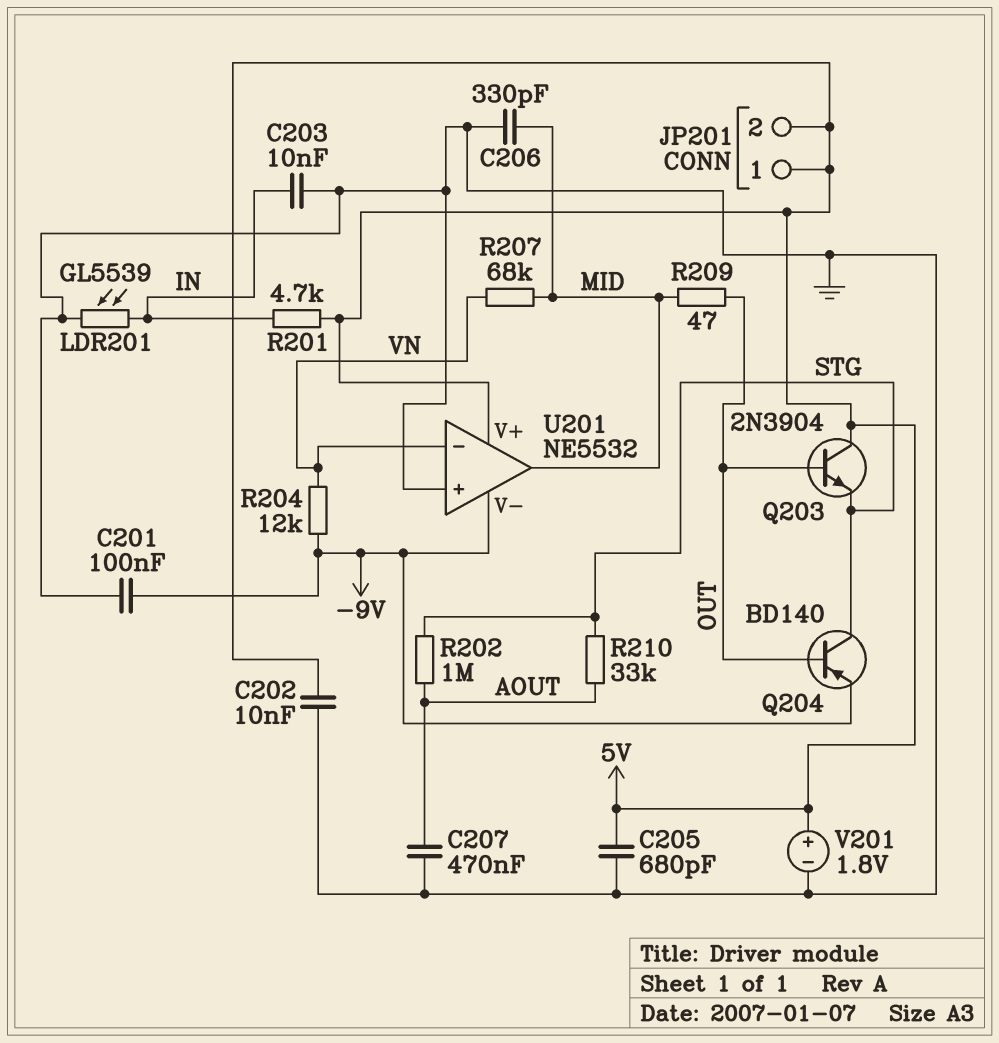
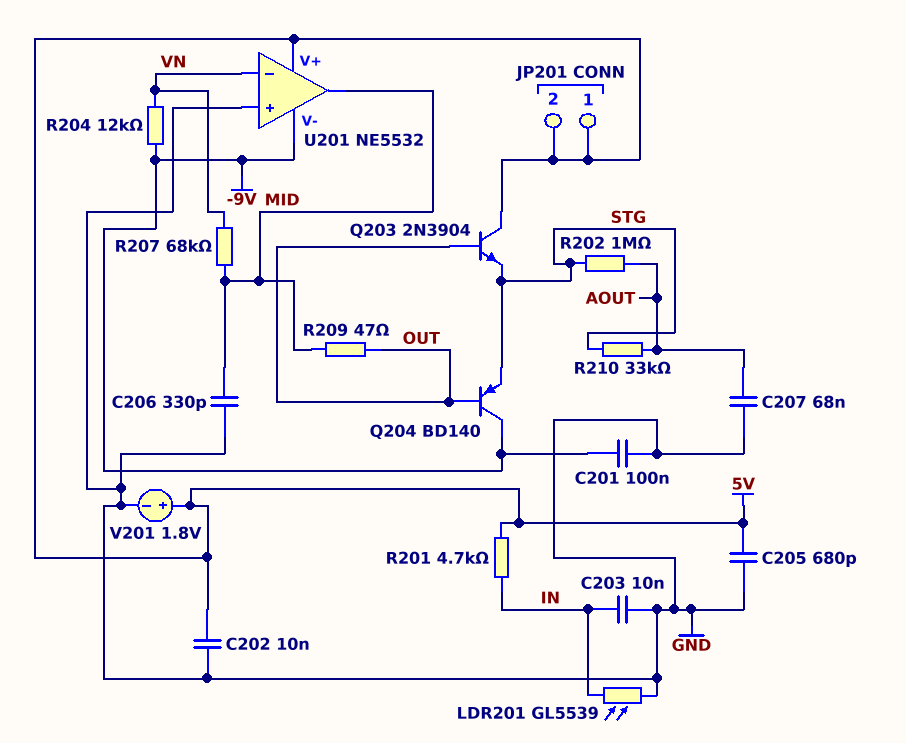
C207: 470nF (AOUT, GND) -> 68nF (AOUT, GND)
Q204: PNP BD140 (B OUT, C STG, E -9V) -> PNP BD140 (B OUT, C -9V, E STG)

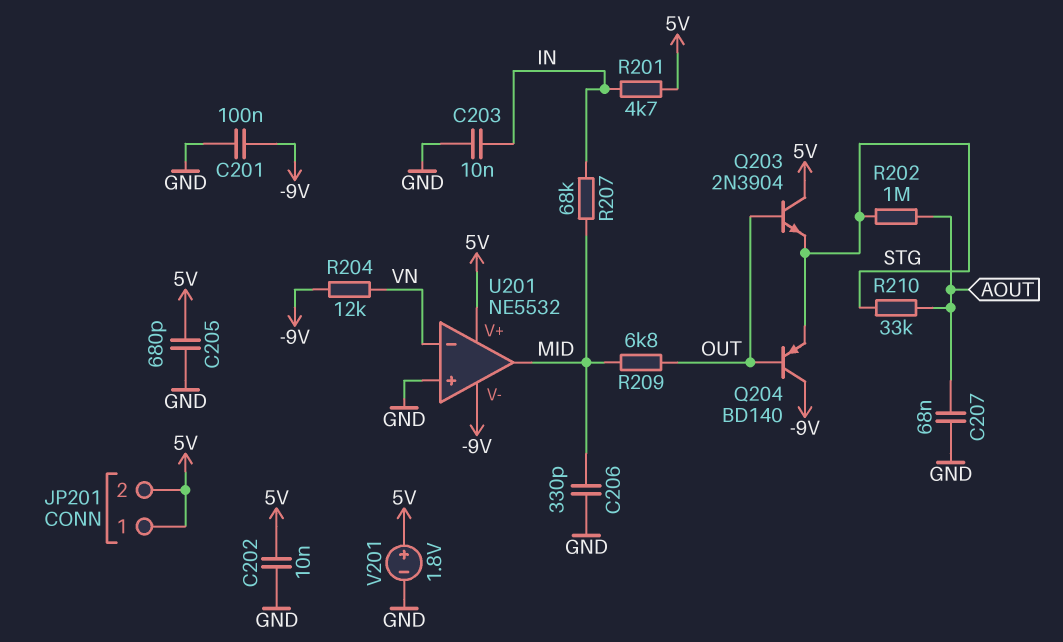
LDR201: GL5539 (GND, IN) -> none
R207: 68k (MID, VN) -> 68k (IN, MID)
R209: 47 (MID, OUT) -> 6.8k (MID, OUT)

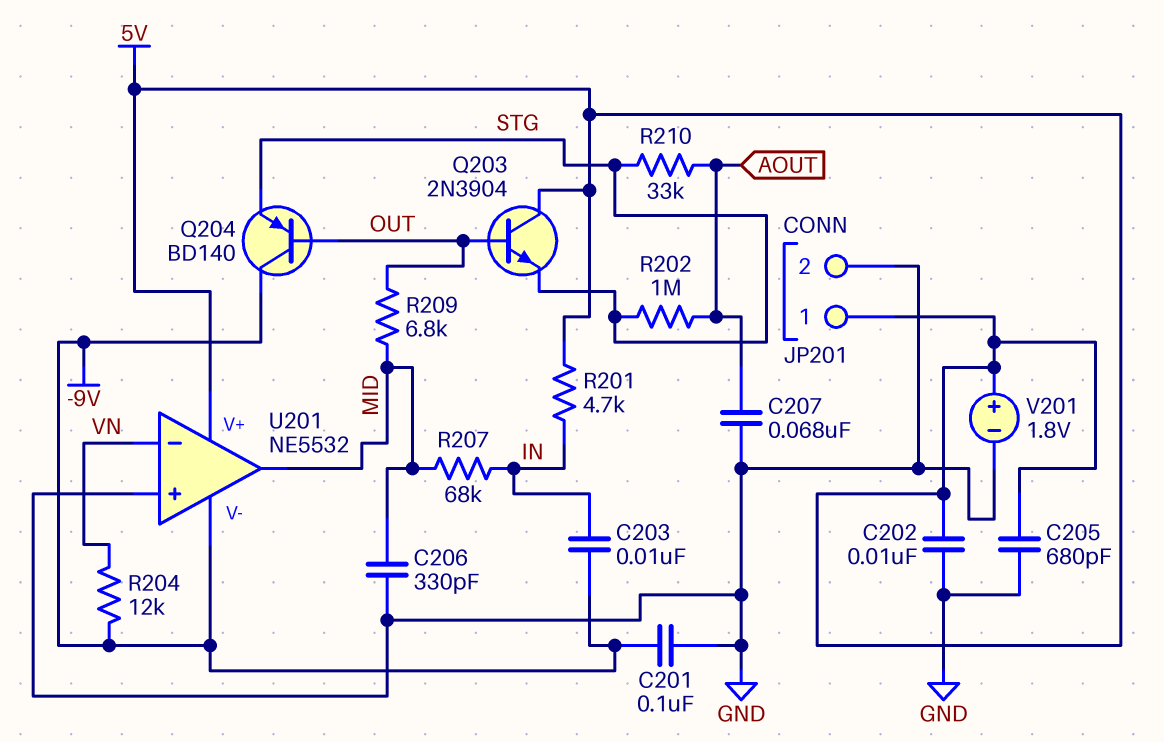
C203: 10nF (GND, IN) -> 10nF (-9V, IN)
JP201 pin 2: 5V -> GND

